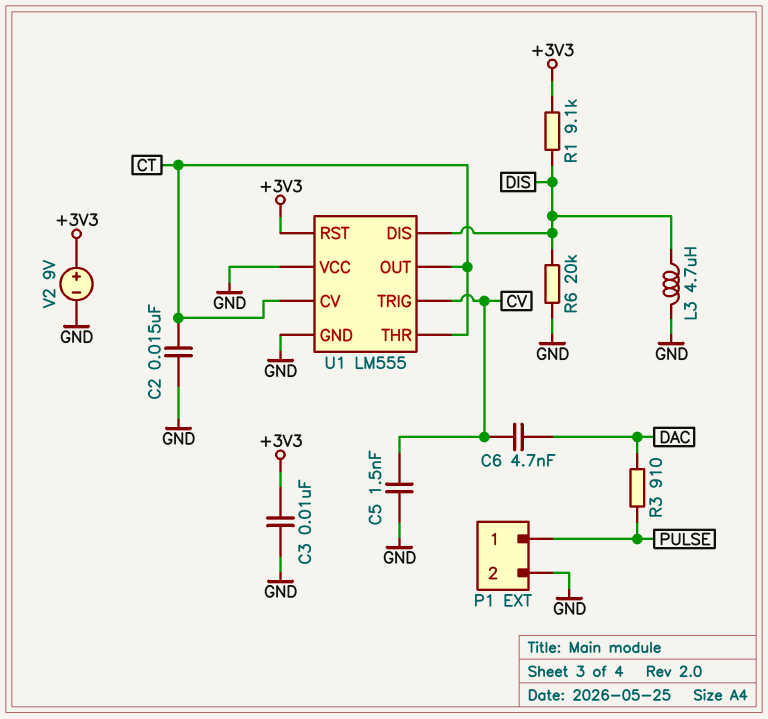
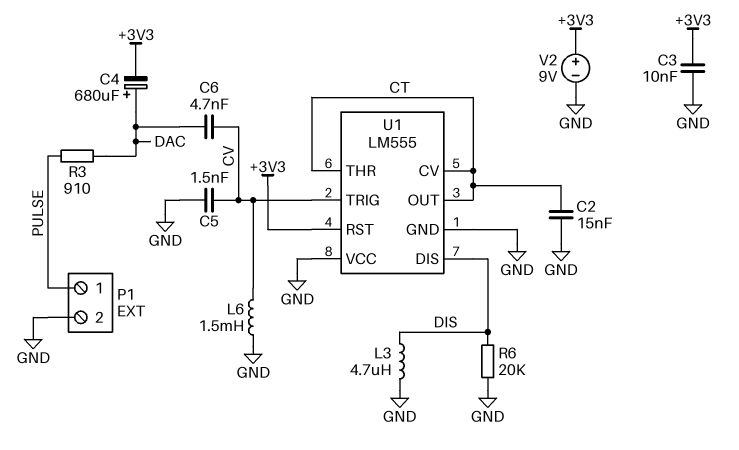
C4: none -> 680uF (plus DAC, minus +3V3)
L6: none -> 1.5mH (CV, GND)
R1: 9.1k (+3V3, DIS) -> none

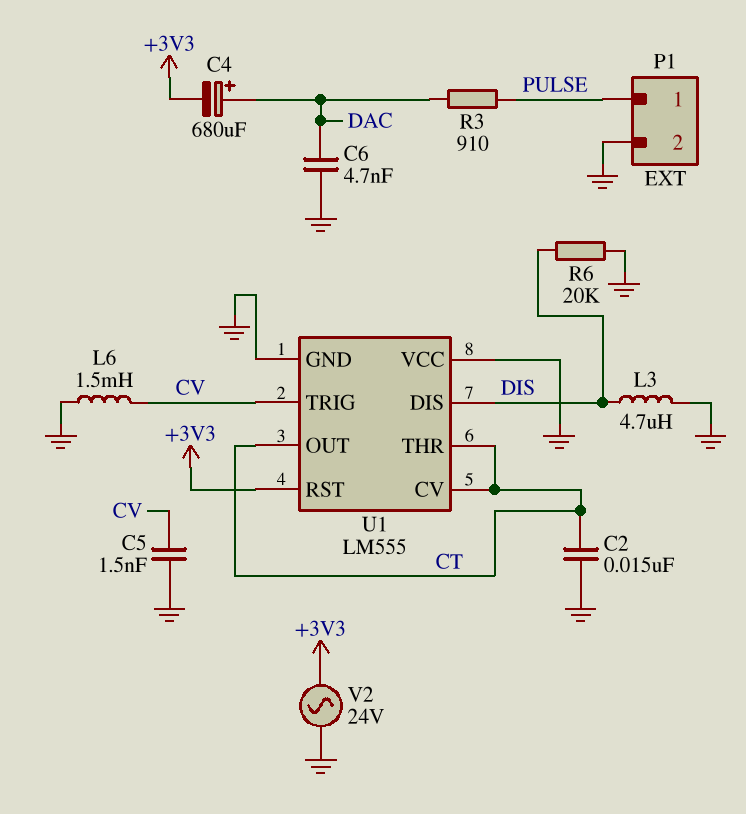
C3: 10nF (+3V3, GND) -> none
C6: 4.7nF (CV, DAC) -> 4.7nF (DAC, GND)
V2: 9V (plus +3V3, minus GND) -> AC 24V (+3V3, GND)

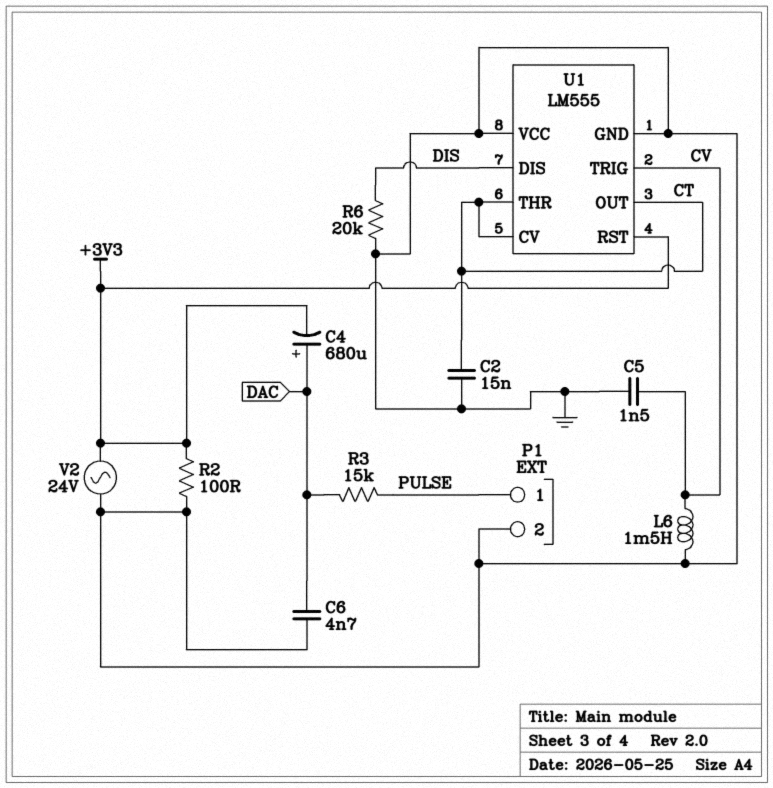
L3: 4.7uH (DIS, GND) -> none
R2: none -> 100 (+3V3, GND)
R3: 910 (DAC, PULSE) -> 15k (DAC, PULSE)

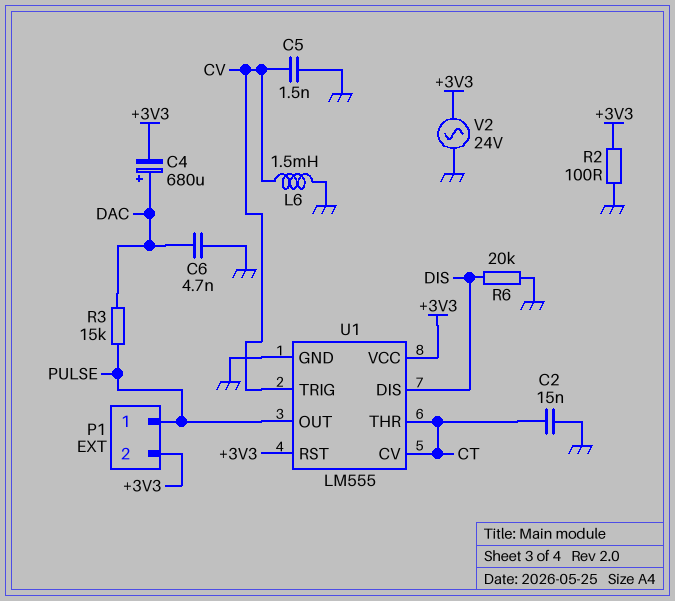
P1 pin 2: GND -> +3V3
U1 pin OUT: CT -> PULSE
U1 pin VCC: GND -> +3V3

